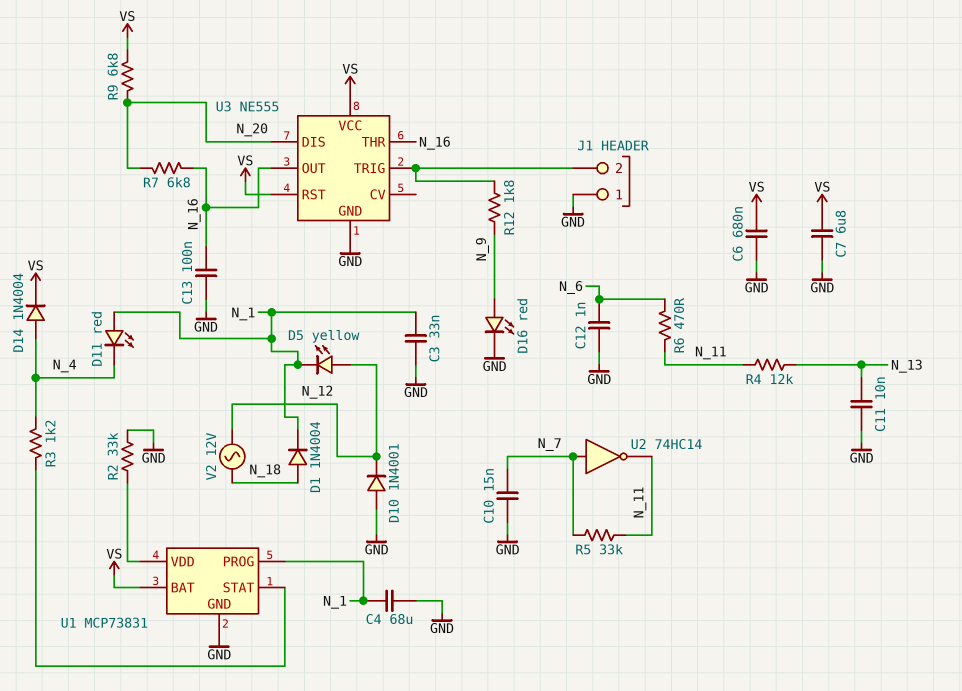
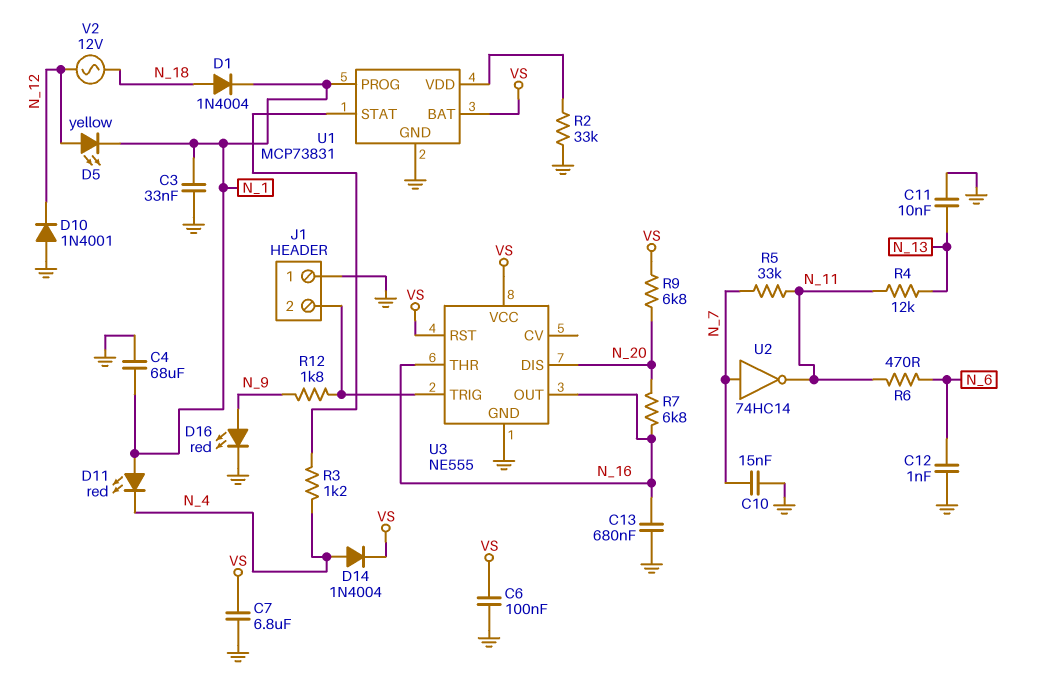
C6: 680nF (GND, VS) -> 100nF (GND, VS)
C13: 100nF (GND, N_16) -> 680nF (GND, N_16)

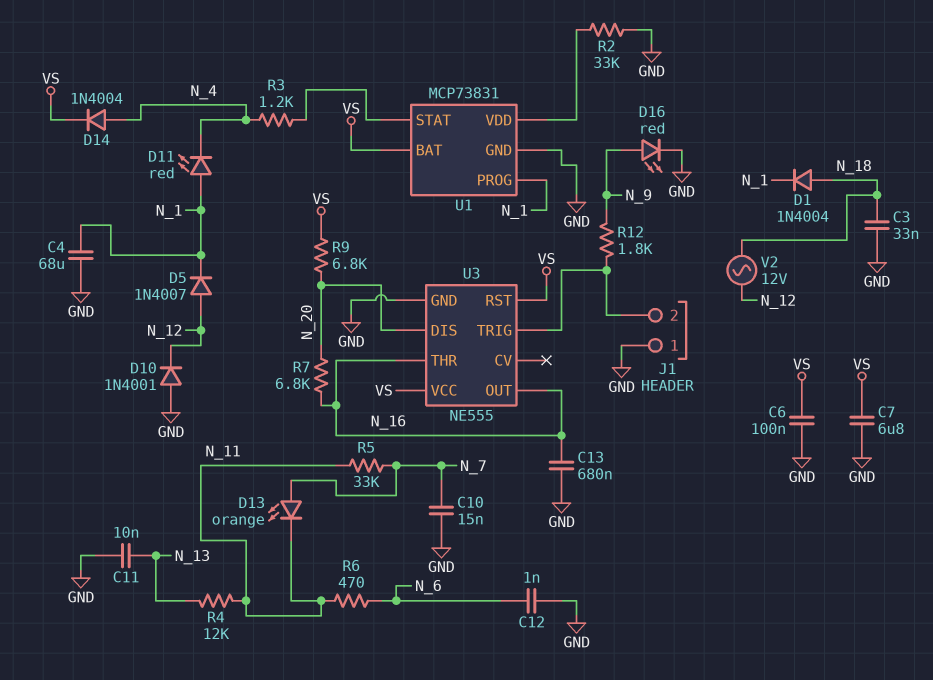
C3: 33nF (GND, N_1) -> 33nF (GND, N_18)
D5: LED yellow (A N_12, K N_1) -> diode 1N4007 (A N_12, K N_1)
D13: none -> LED orange (A N_7, K N_11)
U2: NOT 74HC14 (in N_7, out N_11) -> none

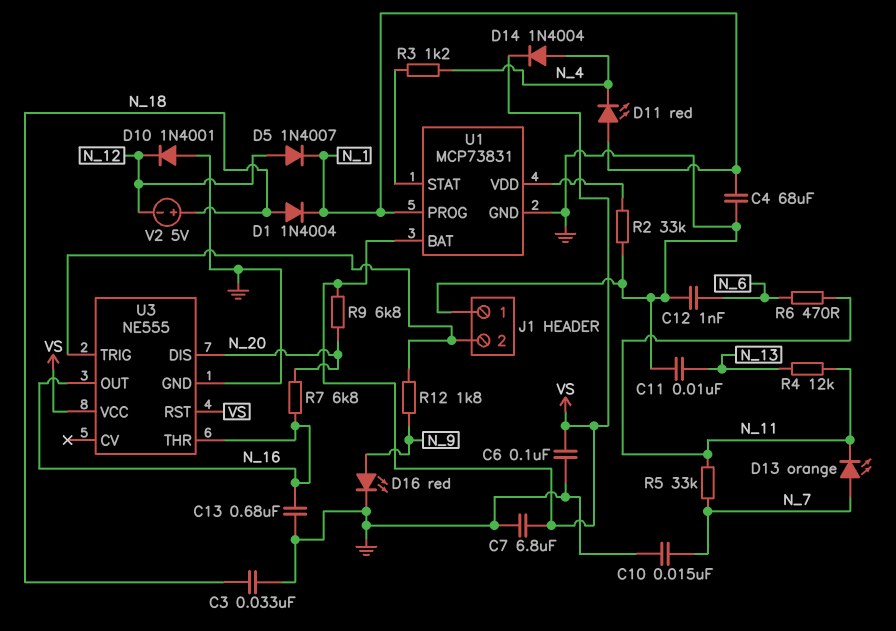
V2: AC 12V (N_12, N_18) -> 5V (plus N_18, minus N_12)

